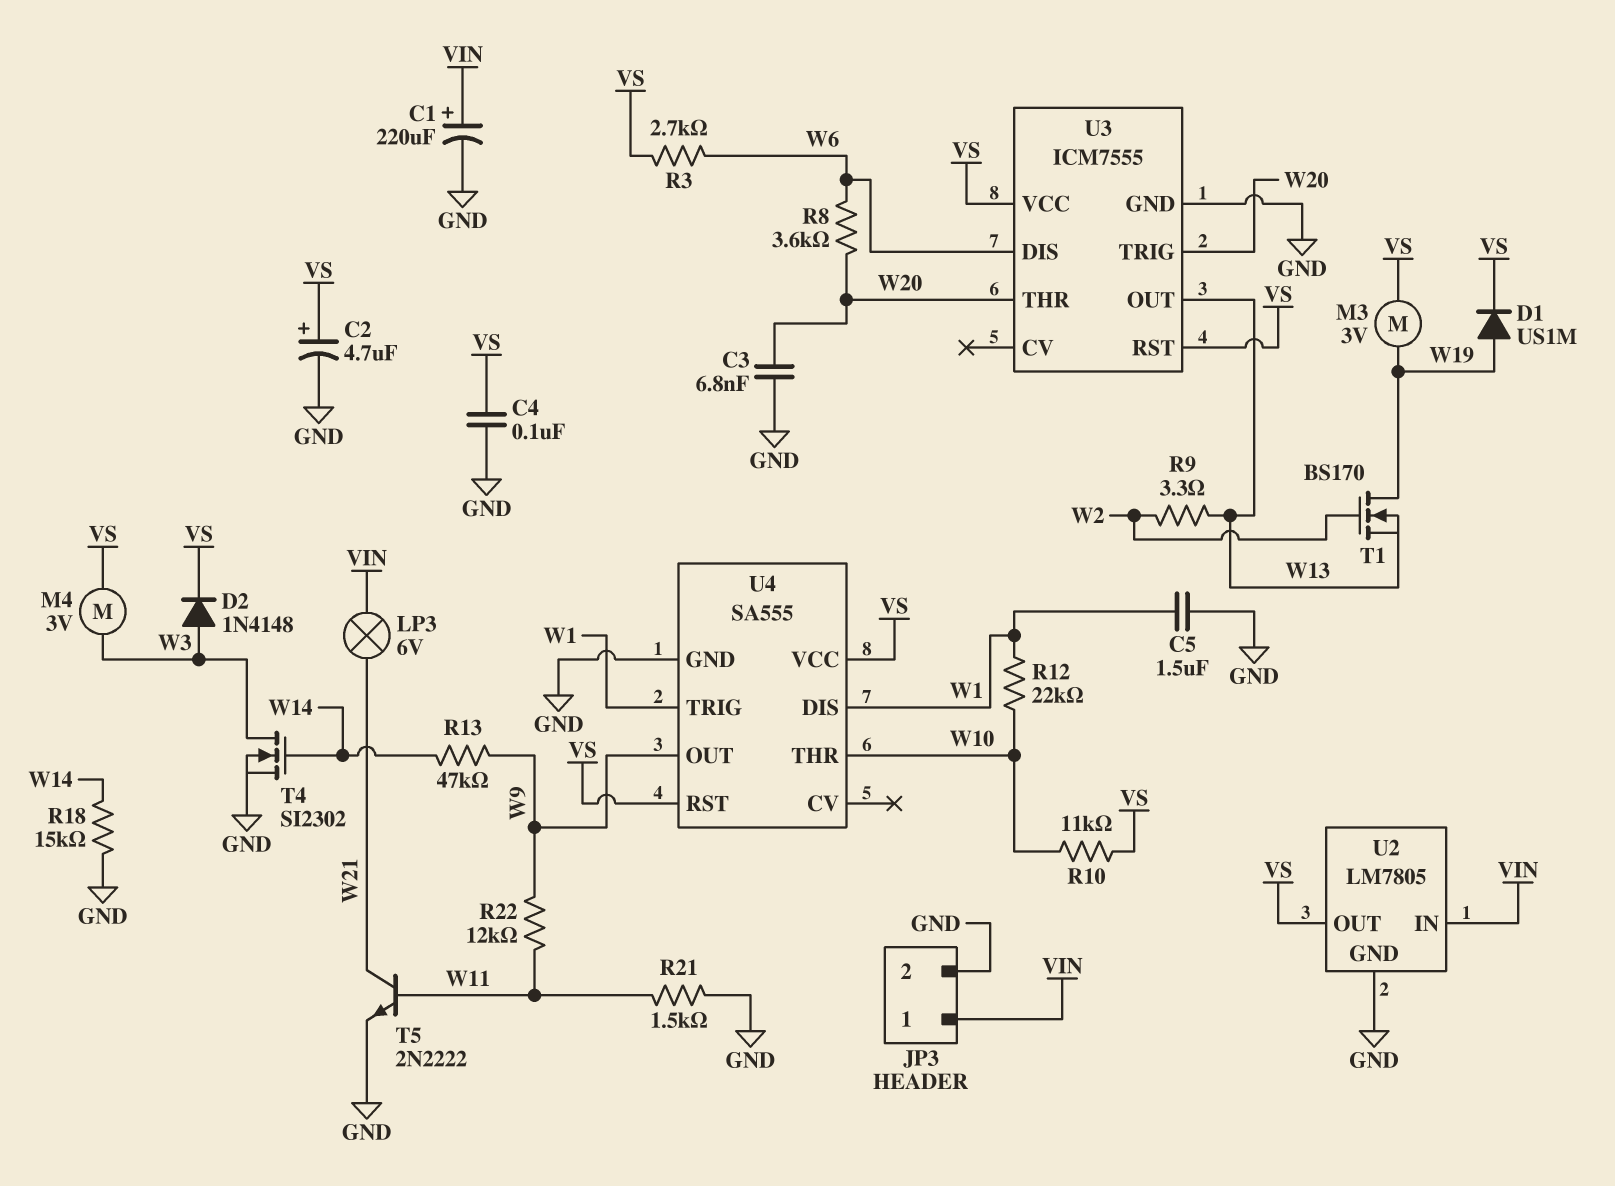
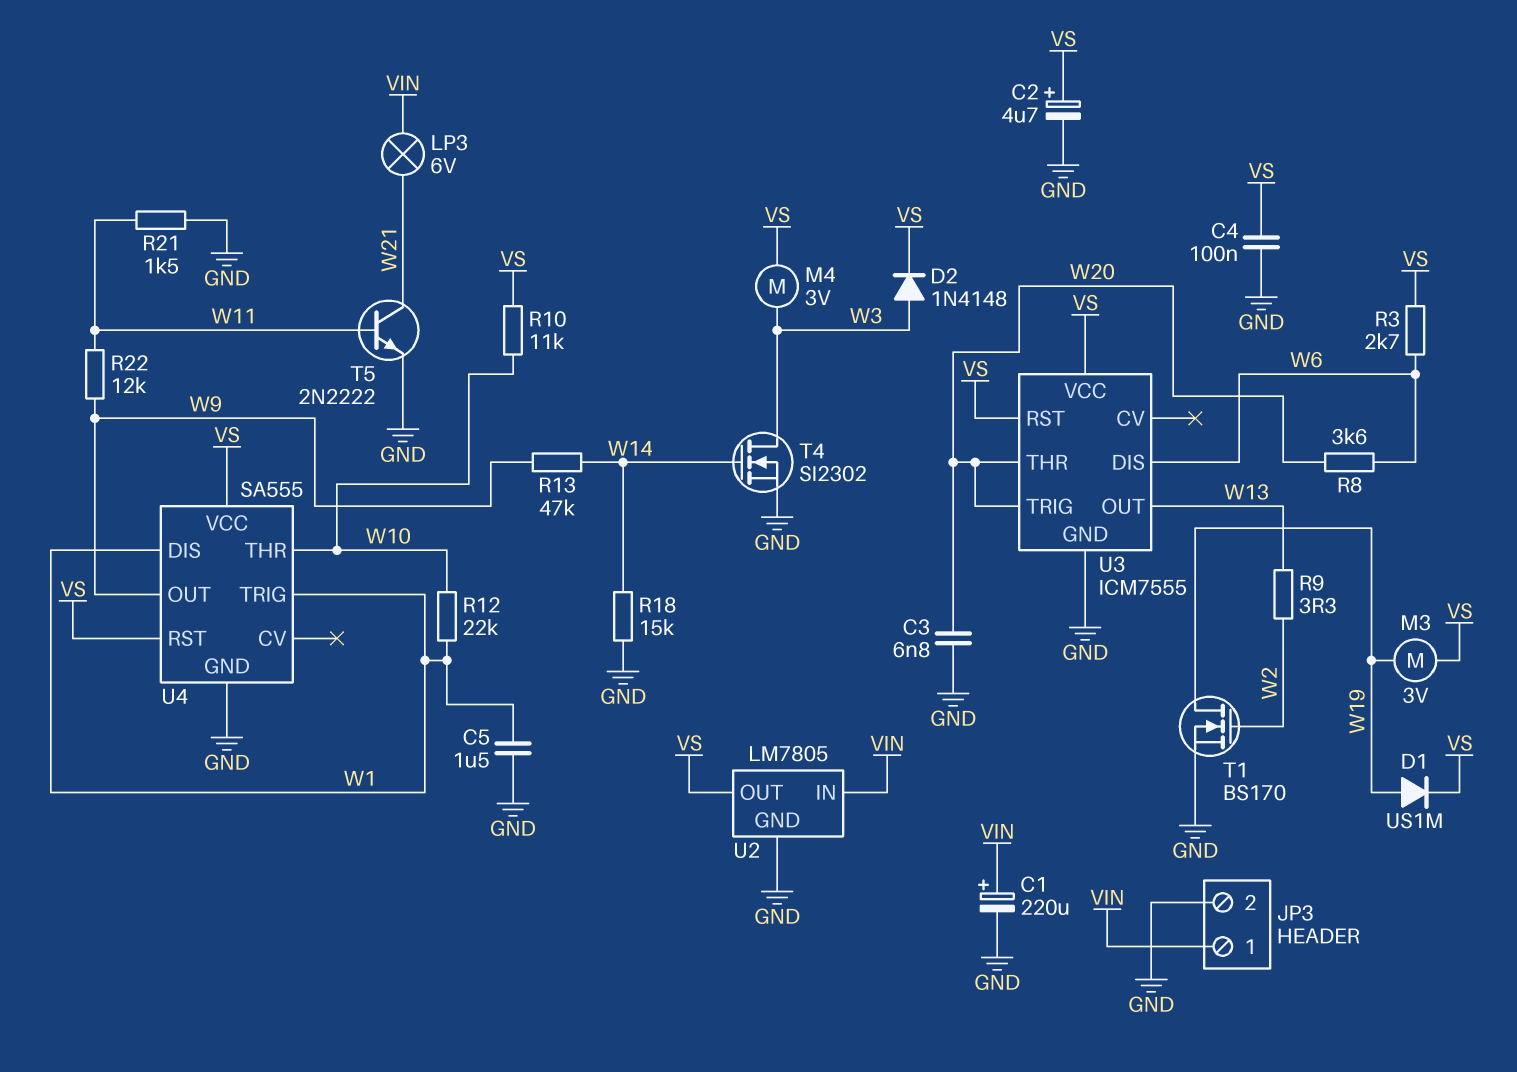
T1: NMOS BS170 (G W2, D W19, S W13) -> NMOS BS170 (G W2, D W19, S GND)

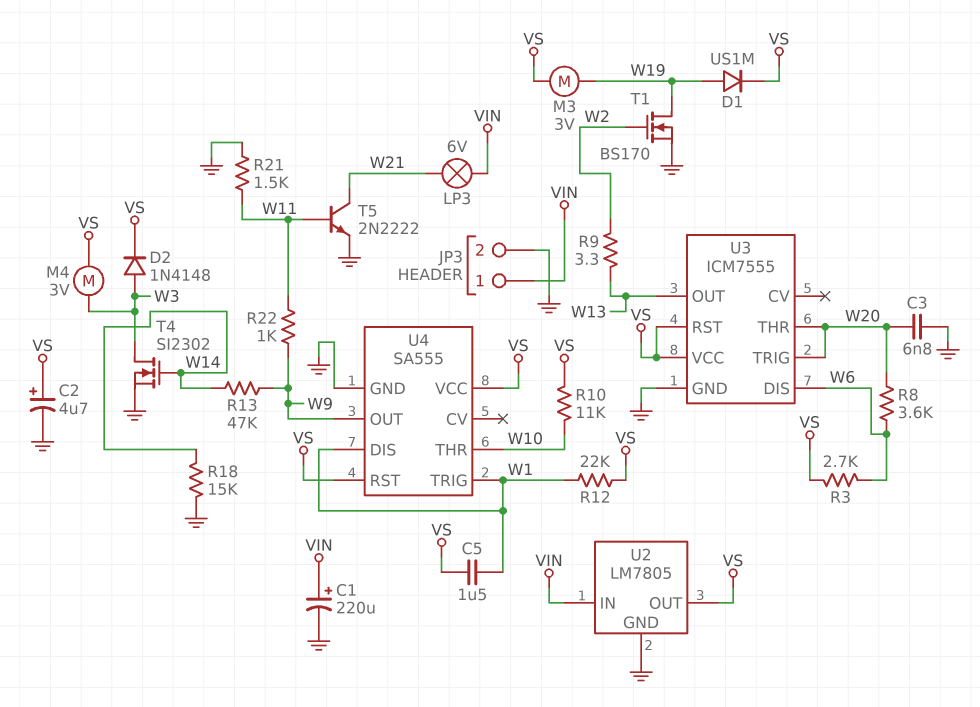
C4: 100nF (GND, VS) -> none
C5: 1.5uF (GND, W1) -> 1.5uF (VS, W1)
R12: 22k (W1, W10) -> 22k (VS, W1)
R22: 12k (W9, W11) -> 1k (W9, W11)

